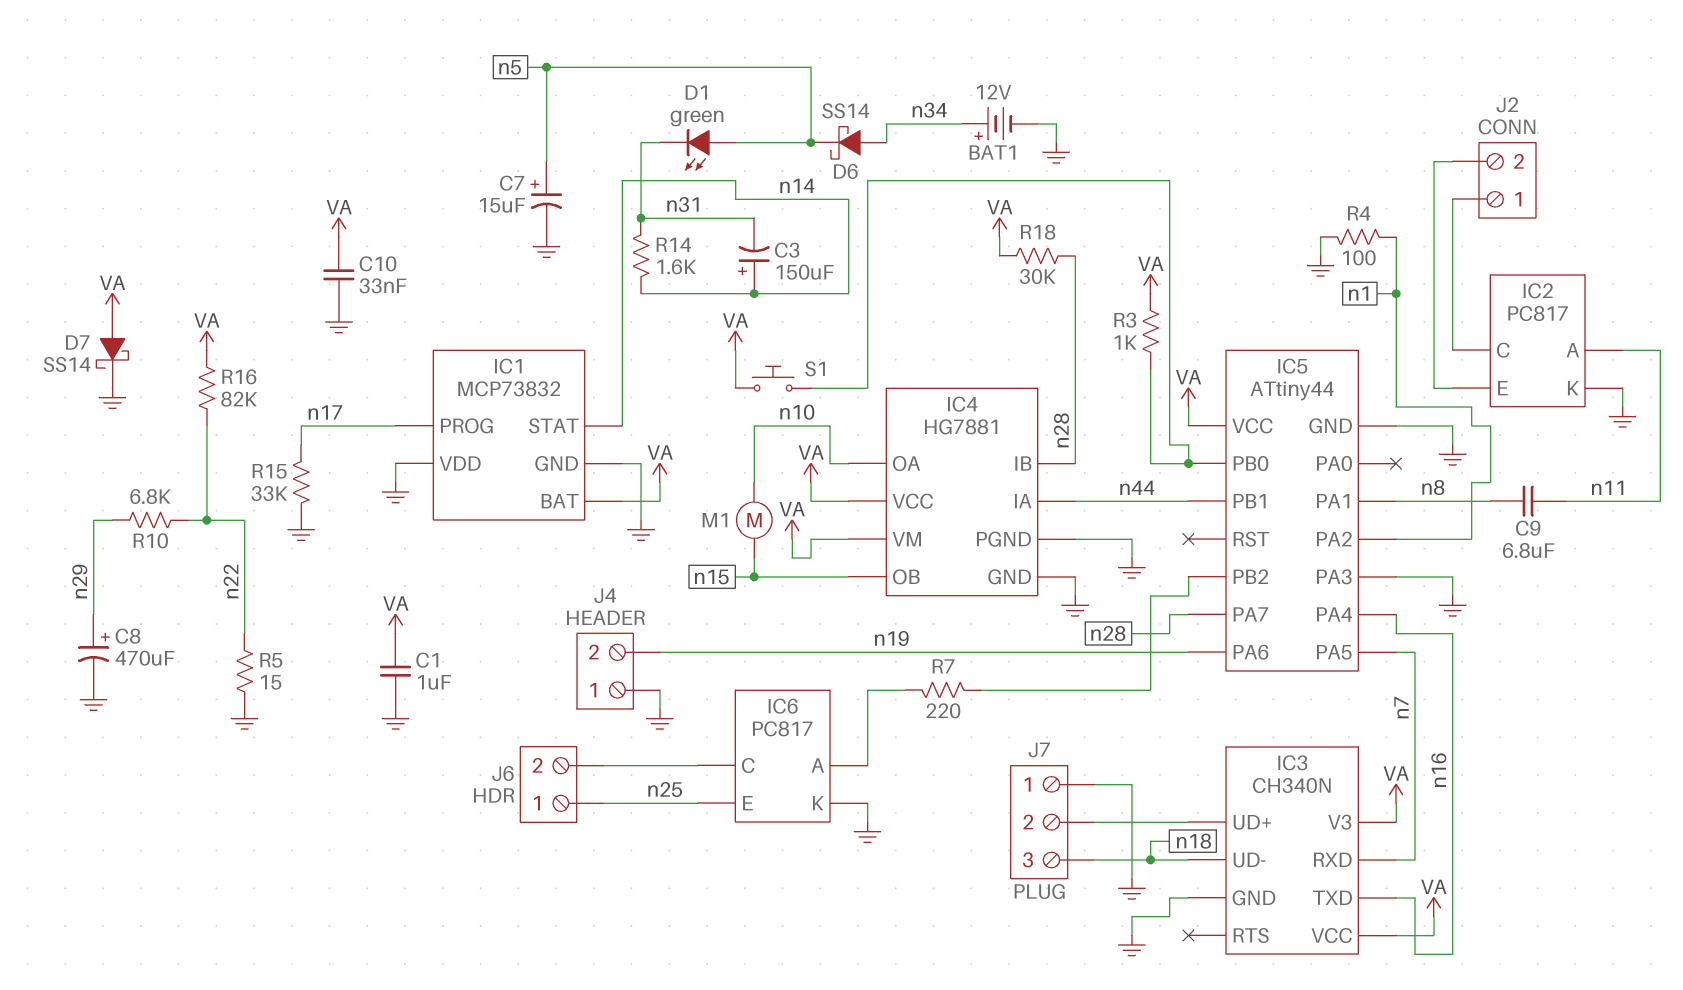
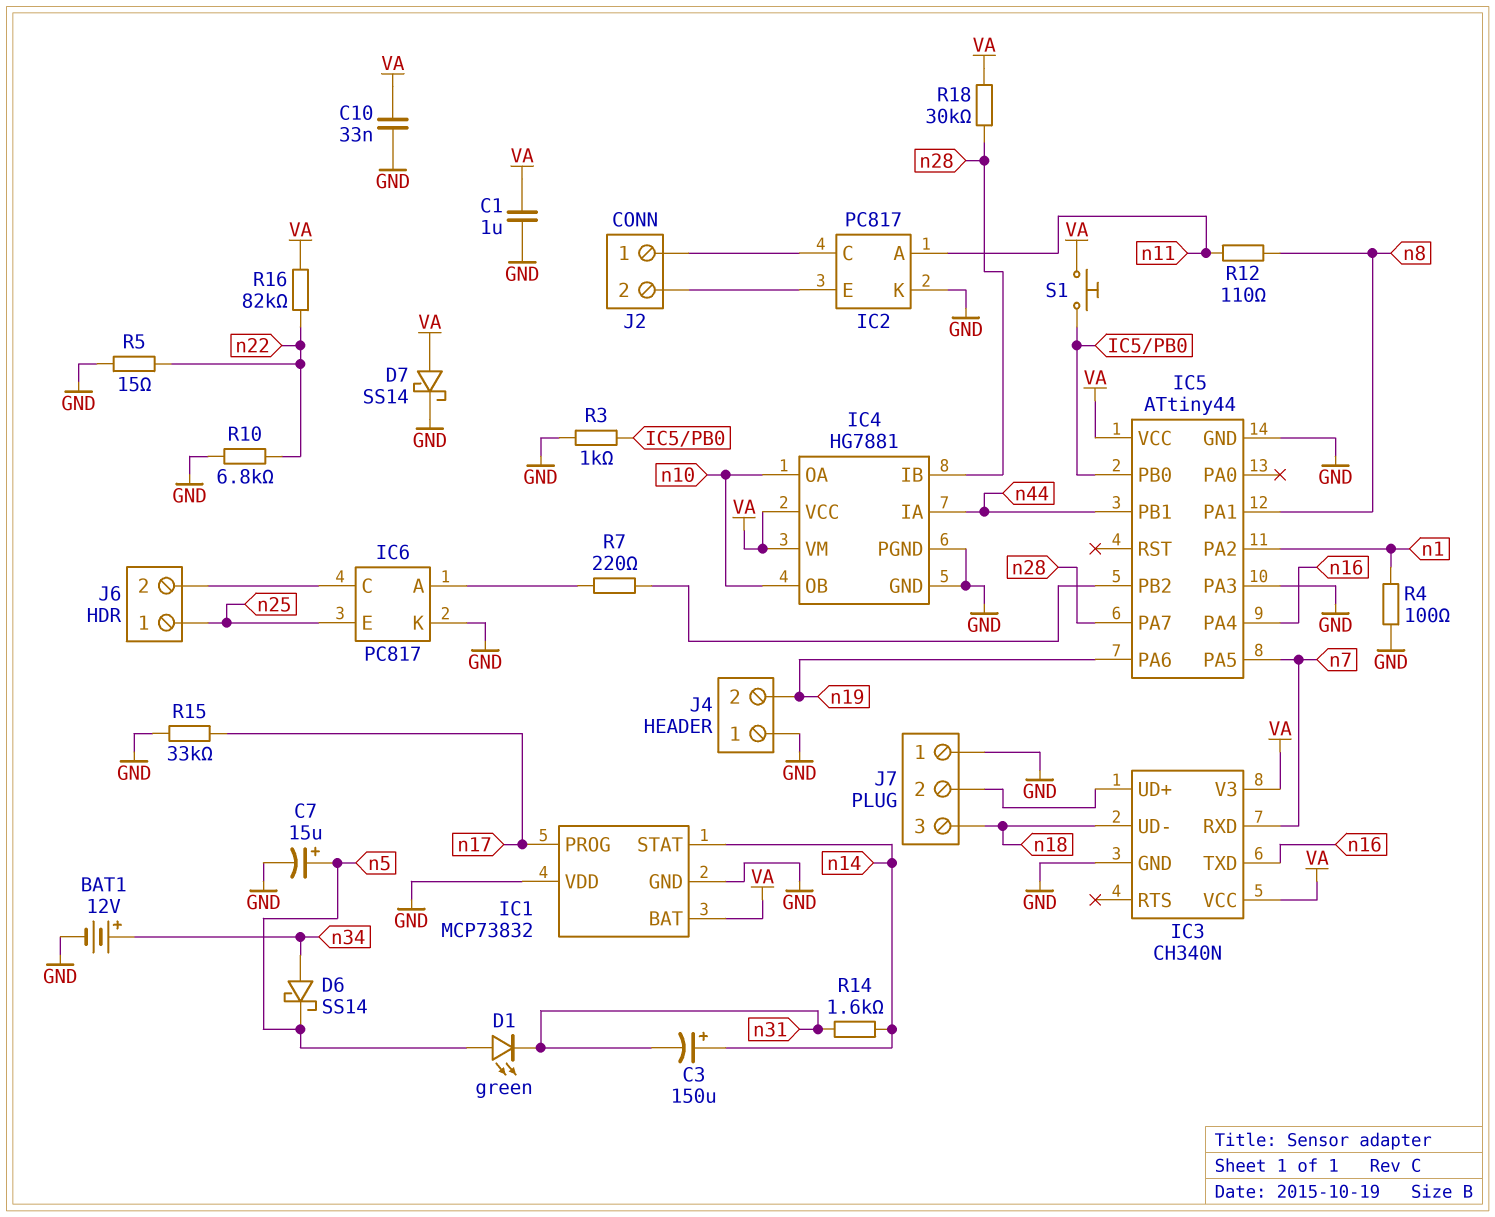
C8: 470uF (plus n29, minus GND) -> none
C9: 6.8uF (n8, n11) -> none
IC4 pin OB: n15 -> n10
M1: motor (n10, n15) -> none
R3: 1k (IC5/PB0, VA) -> 1k (GND, IC5/PB0)
R10: 6.8k (n22, n29) -> 6.8k (GND, n22)
R12: none -> 110 (n8, n11)

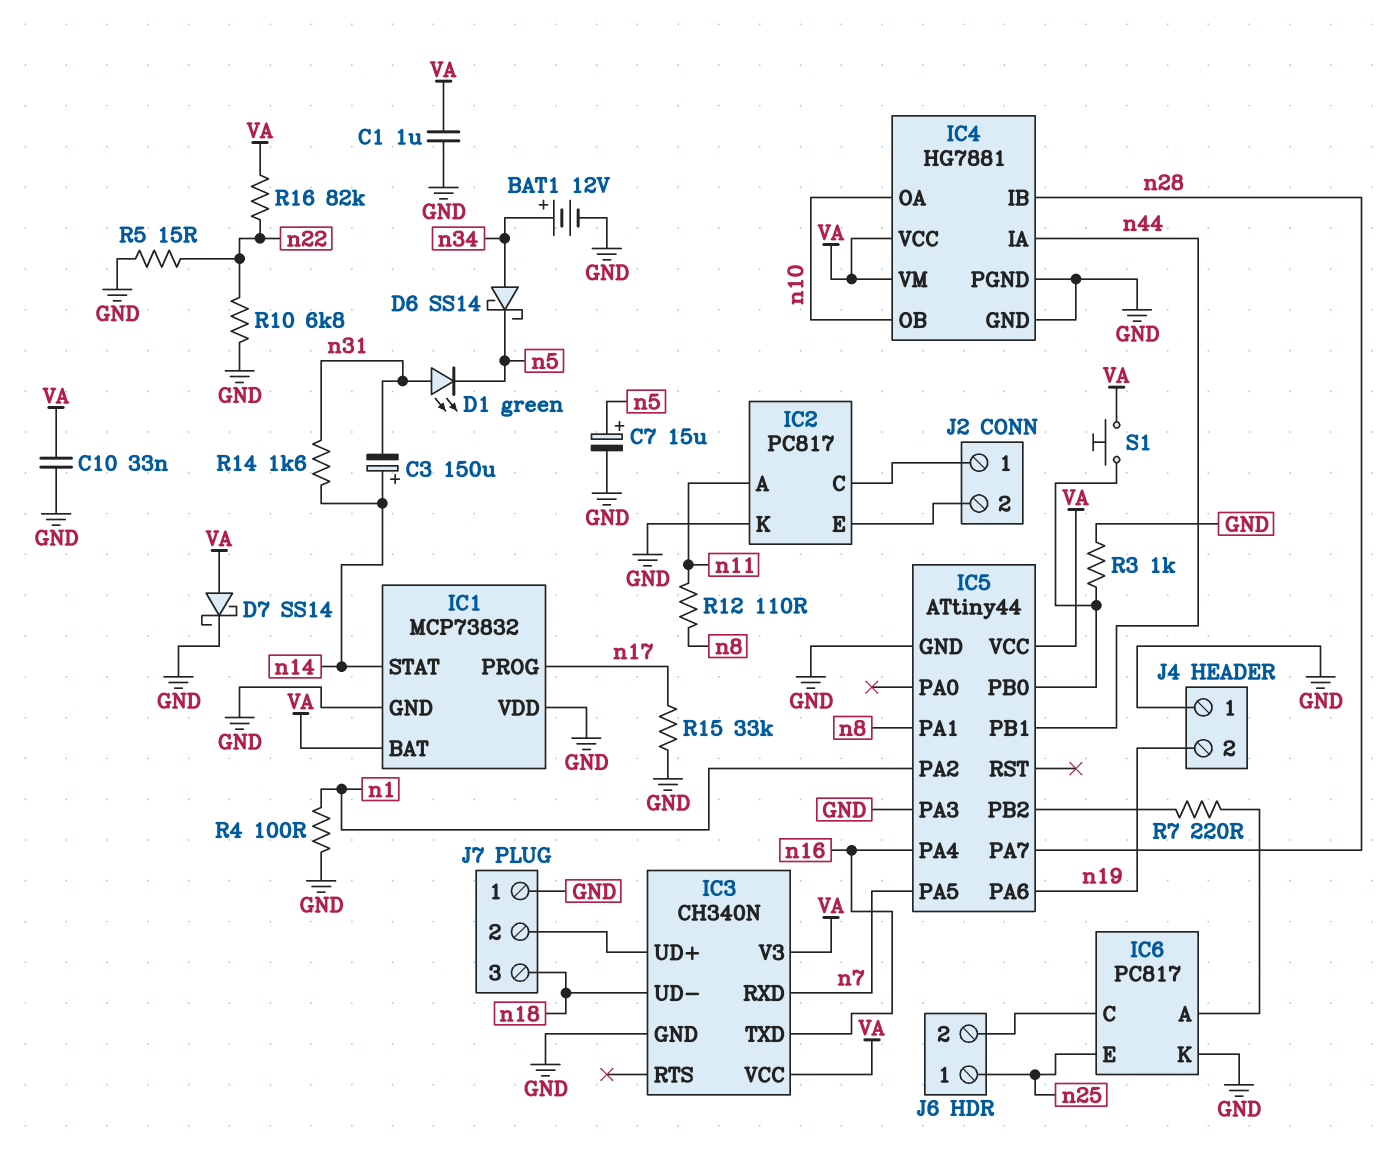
D1: LED green (A n5, K n31) -> LED green (A n31, K n5)
R18: 30k (VA, n28) -> none

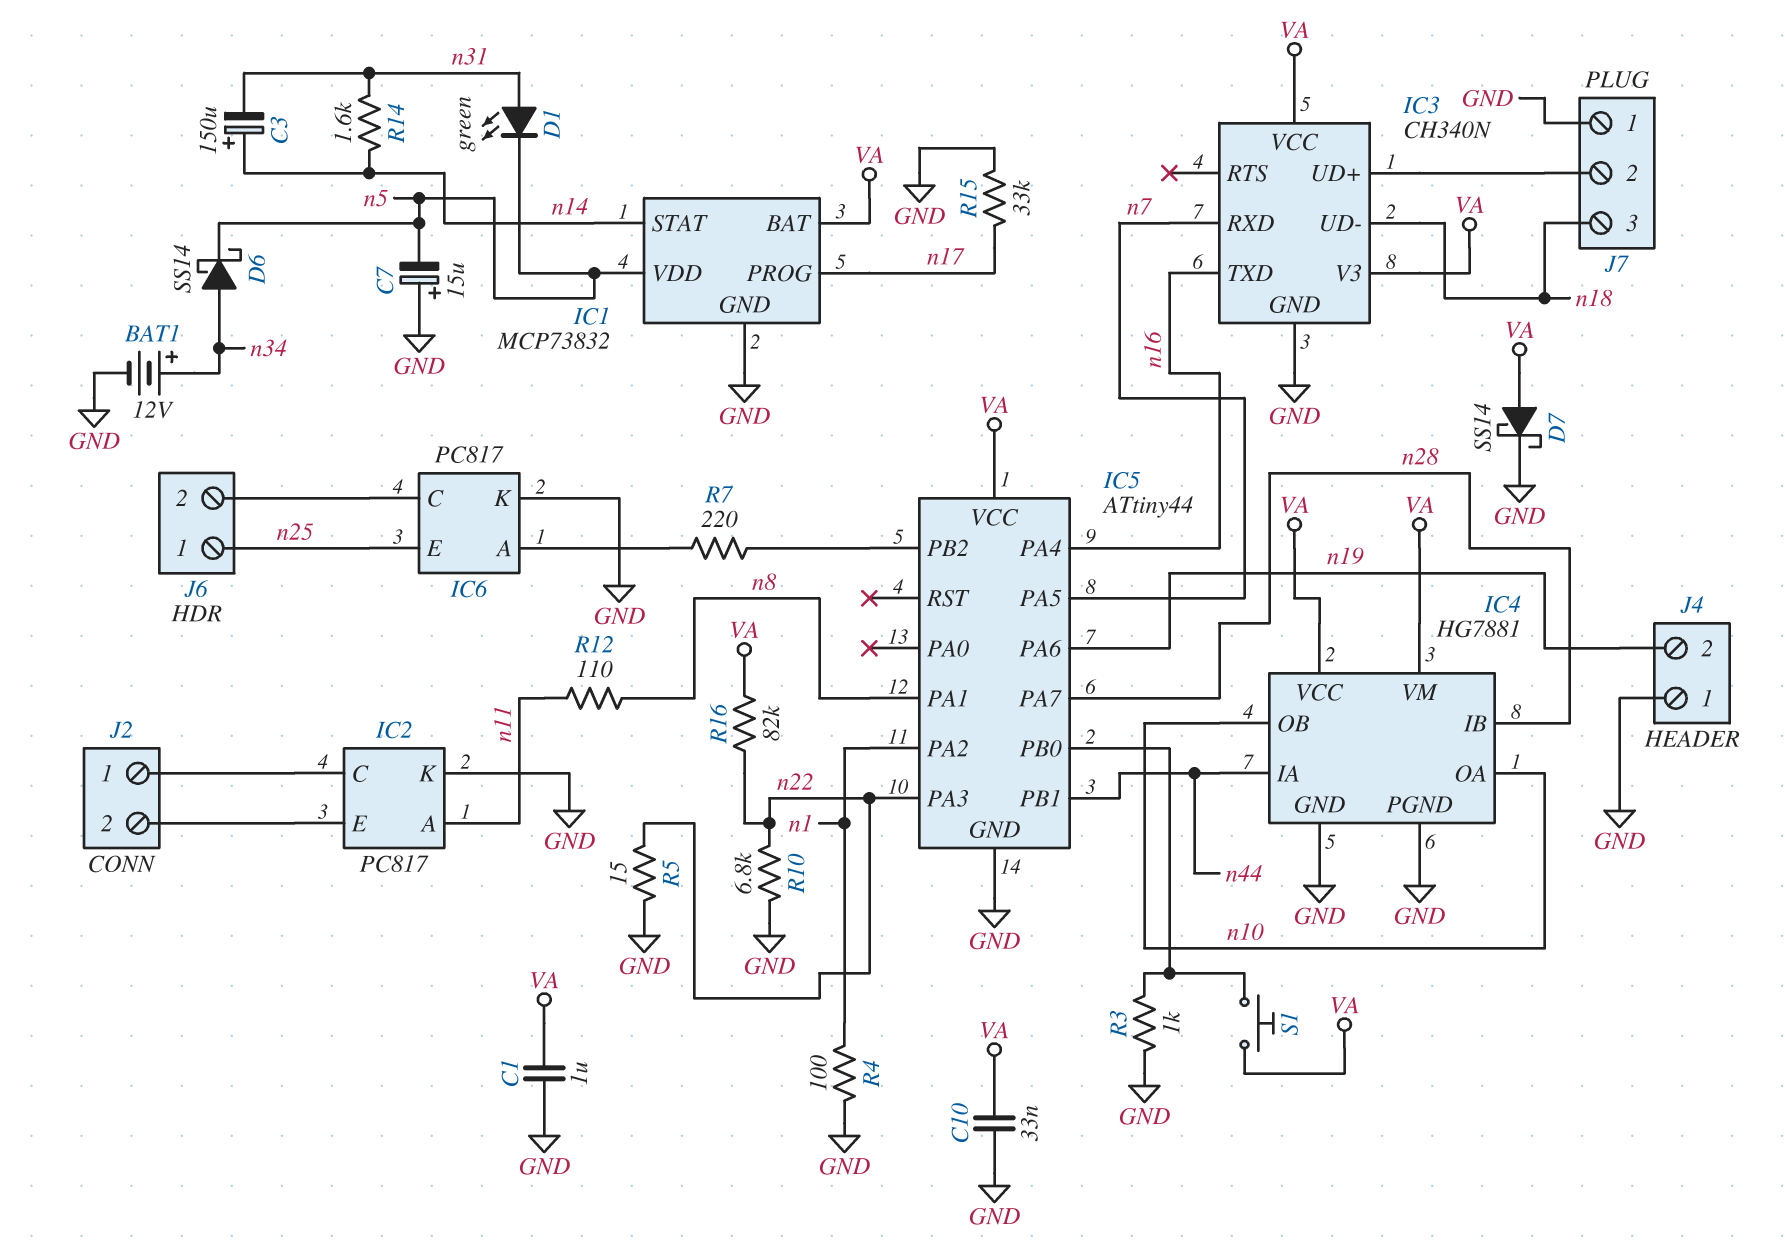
C7: 15uF (plus n5, minus GND) -> 15uF (plus GND, minus n5)
IC1 pin VDD: GND -> n5
IC5 pin PA3: GND -> n22

